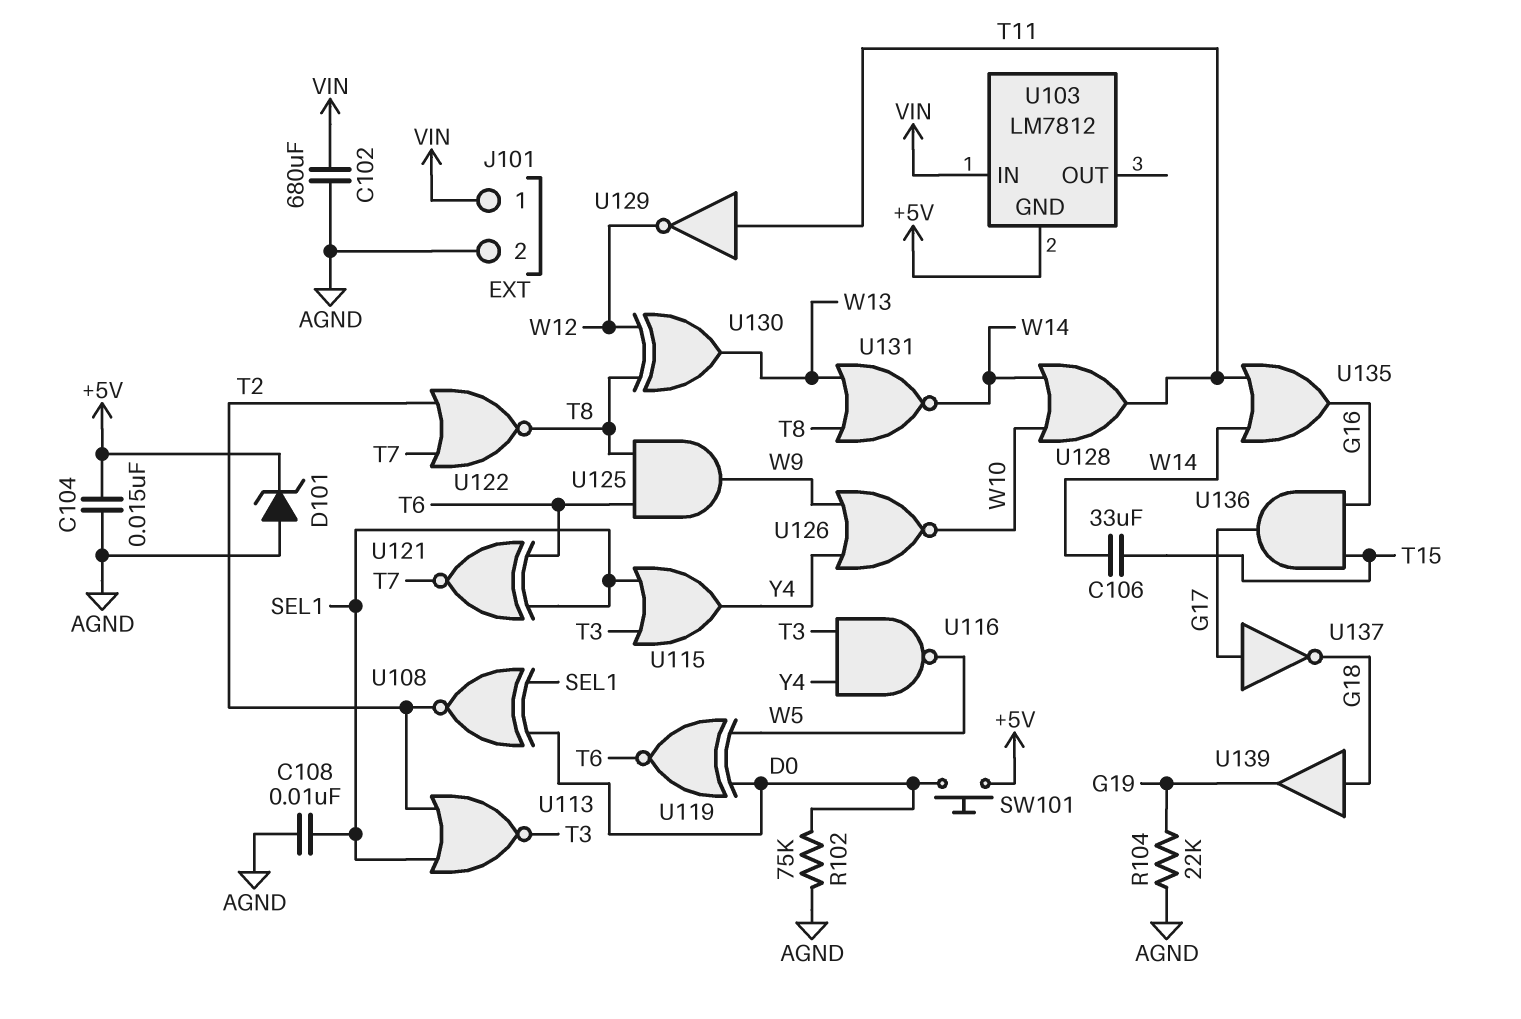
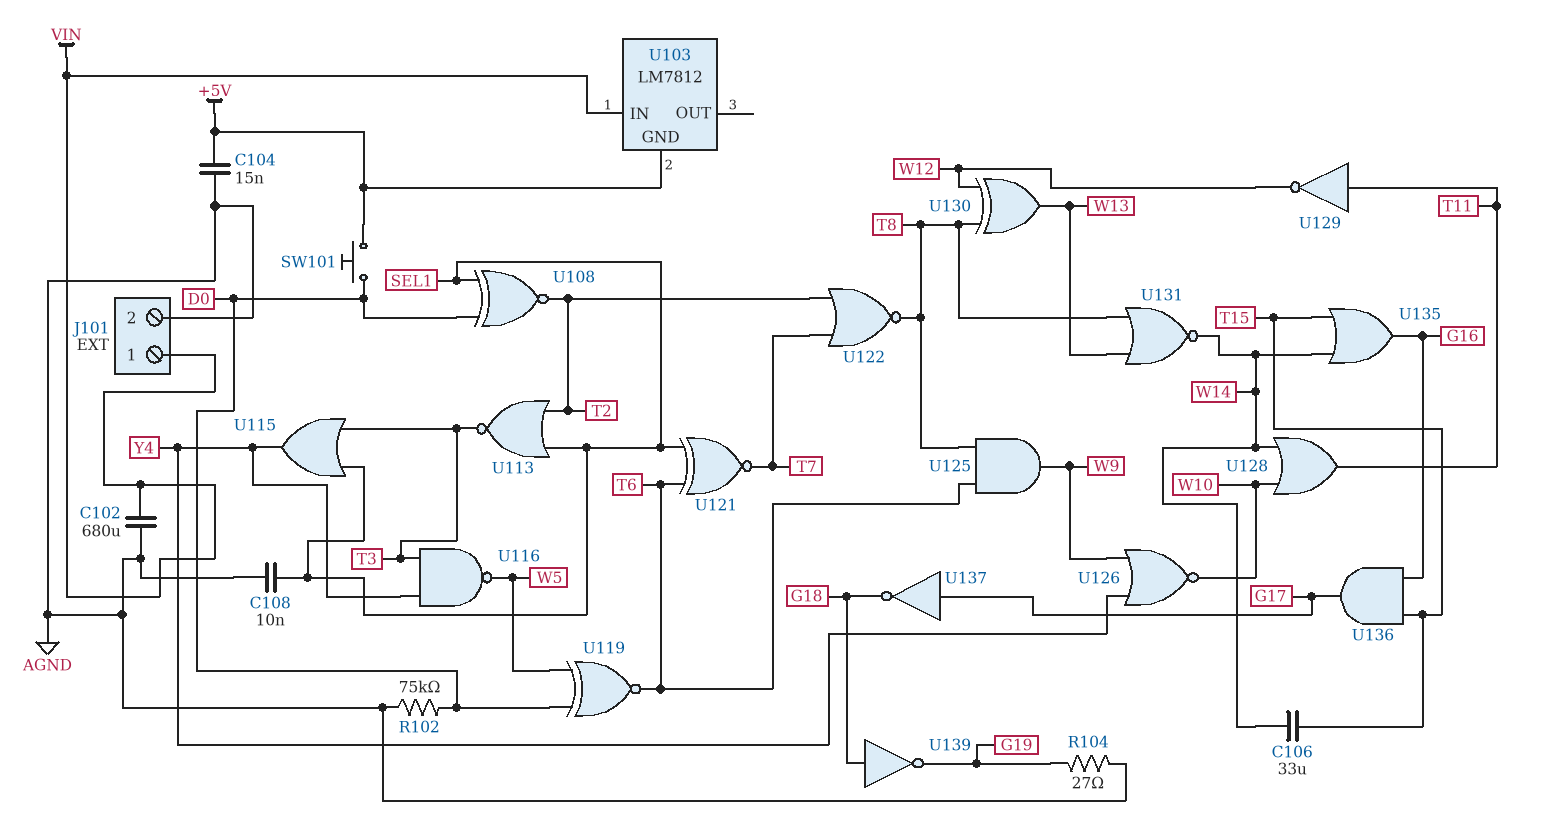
D101: zener (A AGND, K +5V) -> none
R104: 22k (AGND, G19) -> 27 (AGND, G19)
U135: OR (in T11, in W14, out G16) -> OR (in T15, in W14, out G16)
U139: buffer (in G18, out G19) -> NOT (in G18, out G19)

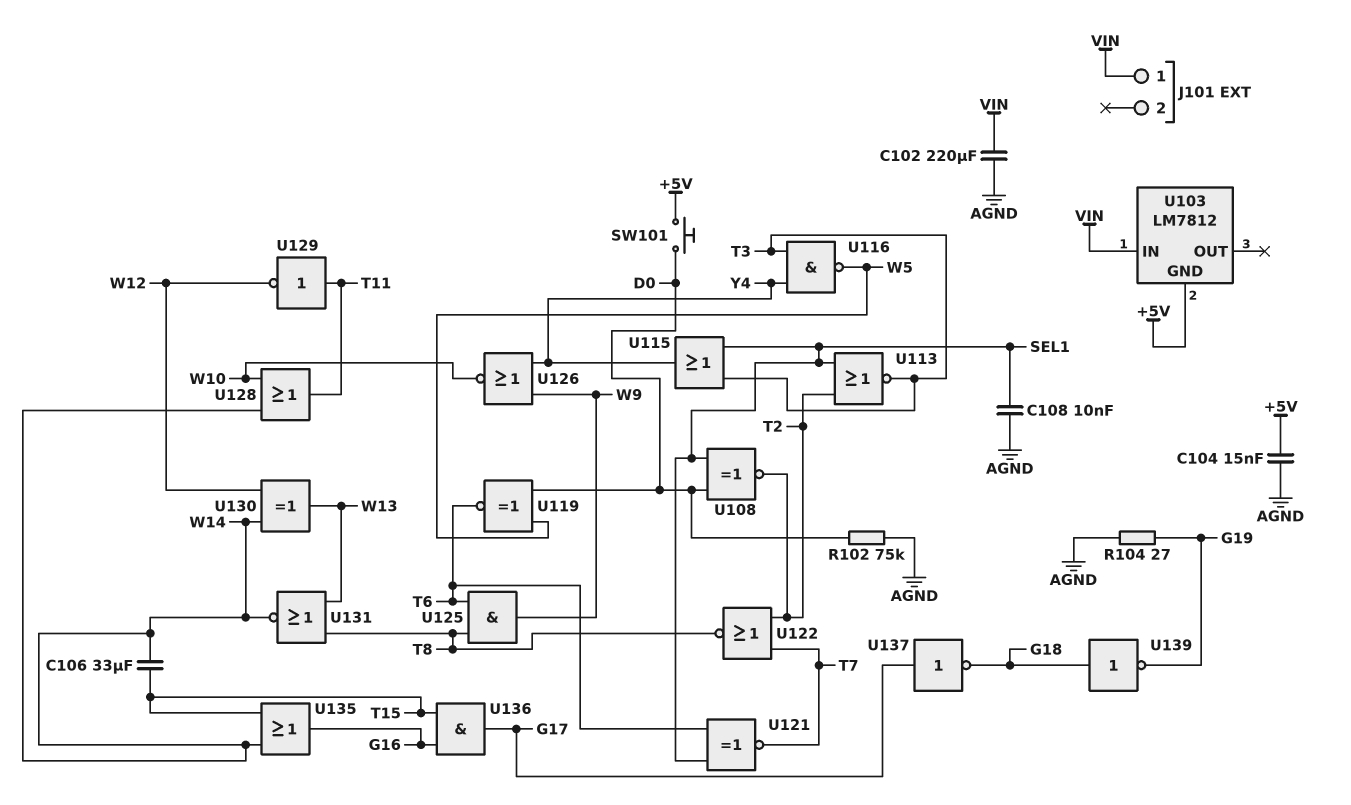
C102: 680uF (AGND, VIN) -> 220uF (AGND, VIN)
J101 pin 2: AGND -> none
U130: XOR (in T8, in W12, out W13) -> XOR (in W12, in W14, out W13)

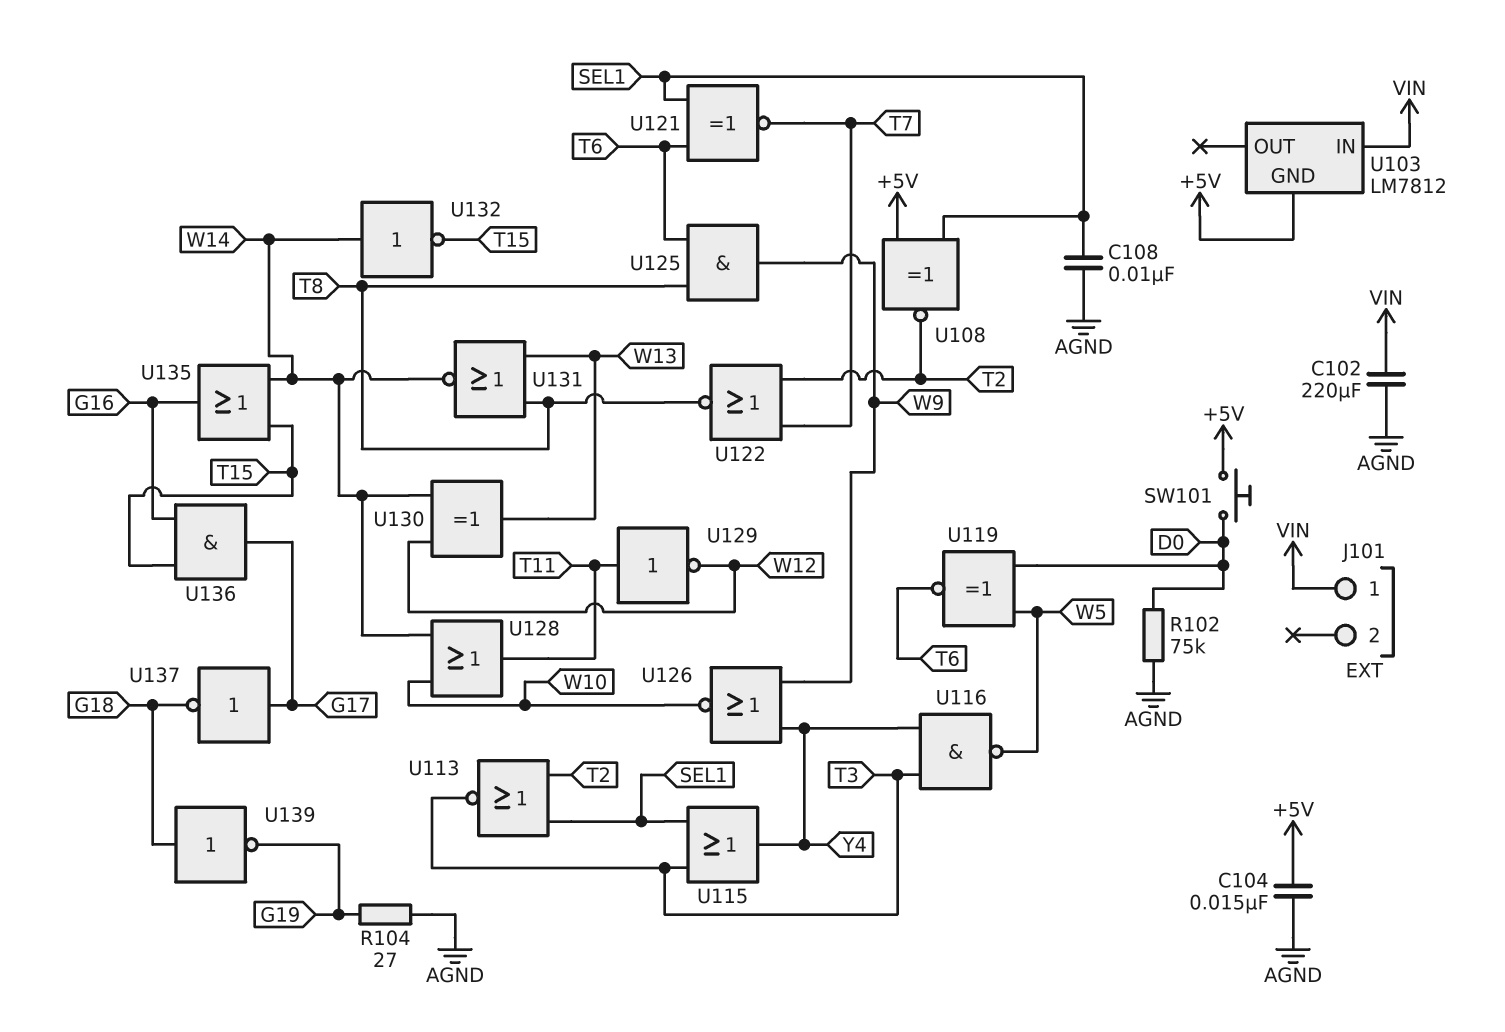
C106: 33uF (T15, W14) -> none
U108: XNOR (in D0, in SEL1, out T2) -> XNOR (in +5V, in SEL1, out T2)
U132: none -> NOT (in W14, out T15)

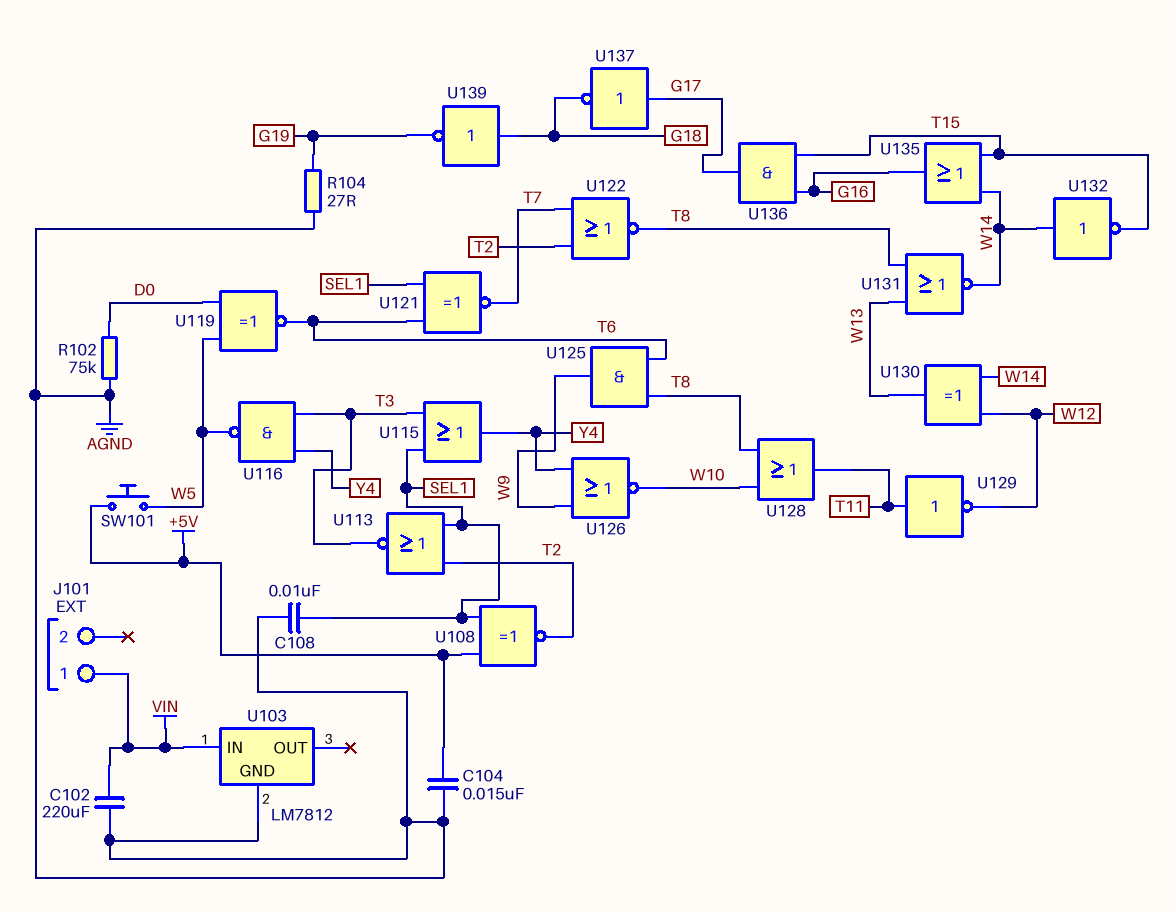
SW101: button (+5V, D0) -> button (+5V, W5)
U103 pin GND: +5V -> AGND
U128: OR (in W10, in W14, out T11) -> OR (in T8, in W10, out T11)

